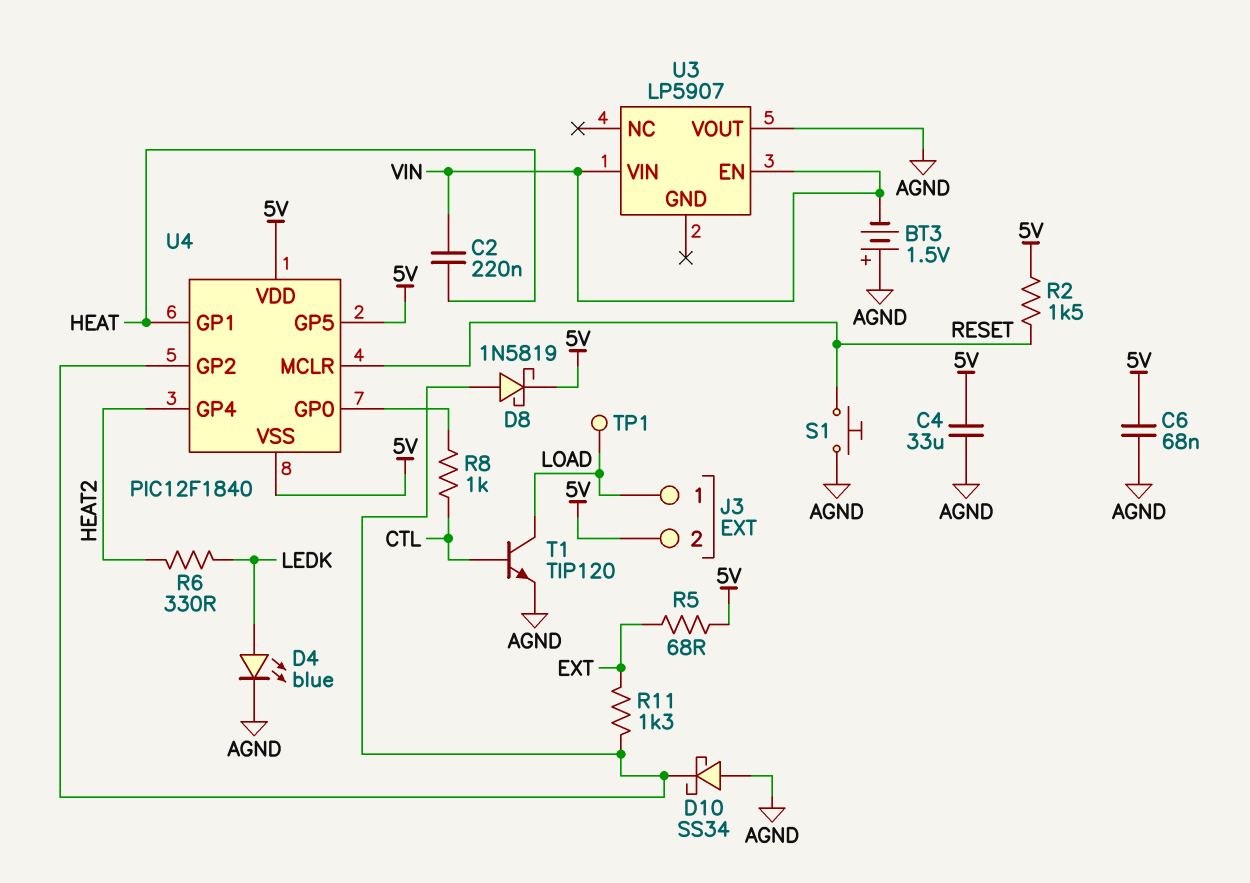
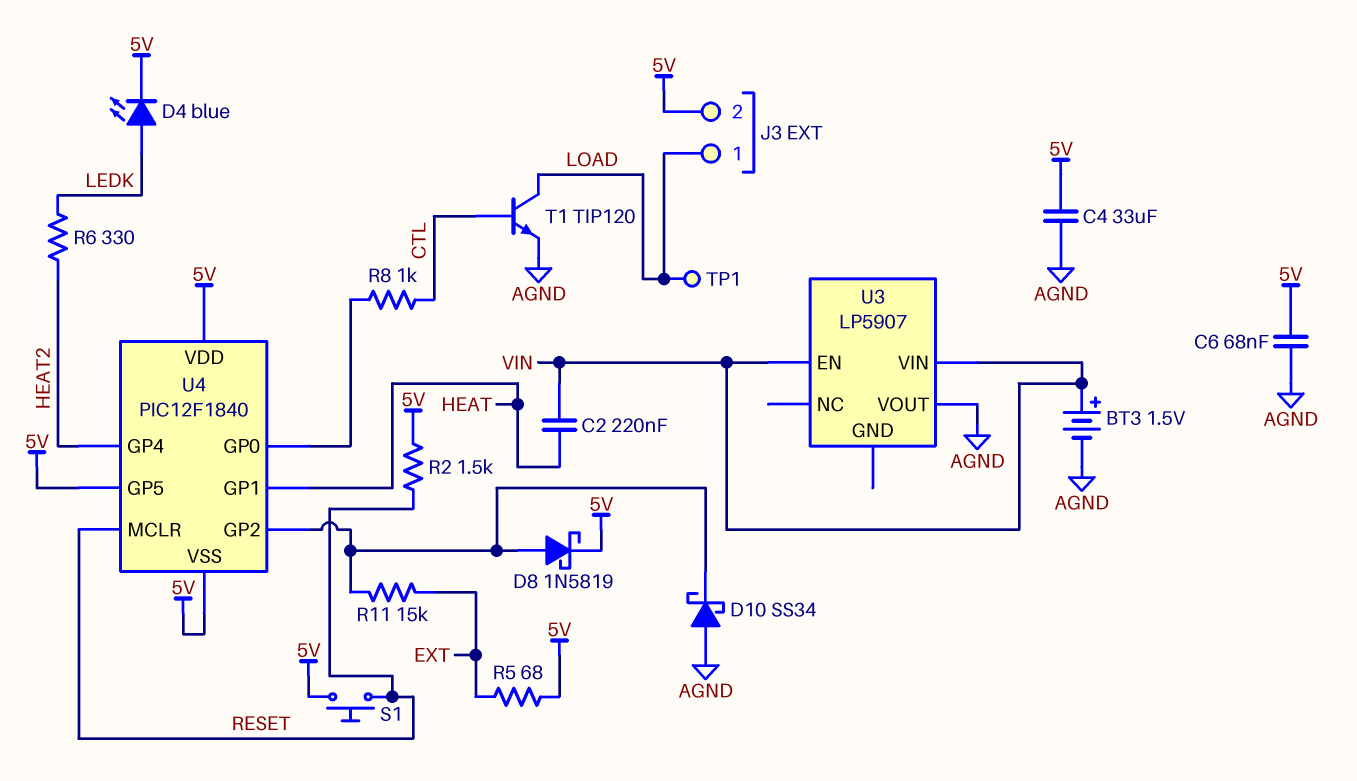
BT3: 1.5V (plus AGND, minus VIN) -> 1.5V (plus VIN, minus AGND)
D4: LED blue (A LEDK, K AGND) -> LED blue (A LEDK, K 5V)
R11: 1.3k (EXT, U4/GP2) -> 15k (EXT, U4/GP2)
S1: button (AGND, RESET) -> button (5V, RESET)

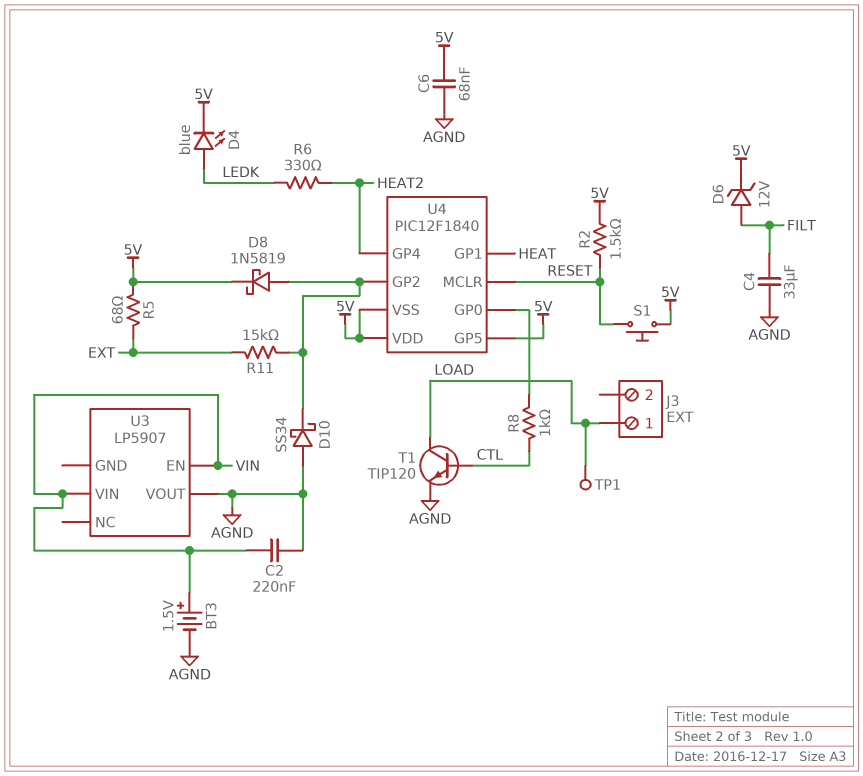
C2: 220nF (HEAT, VIN) -> 220nF (AGND, VIN)
C4: 33uF (5V, AGND) -> 33uF (AGND, FILT)
D6: none -> zener 12V (A FILT, K 5V)
J3 pin 2: 5V -> none

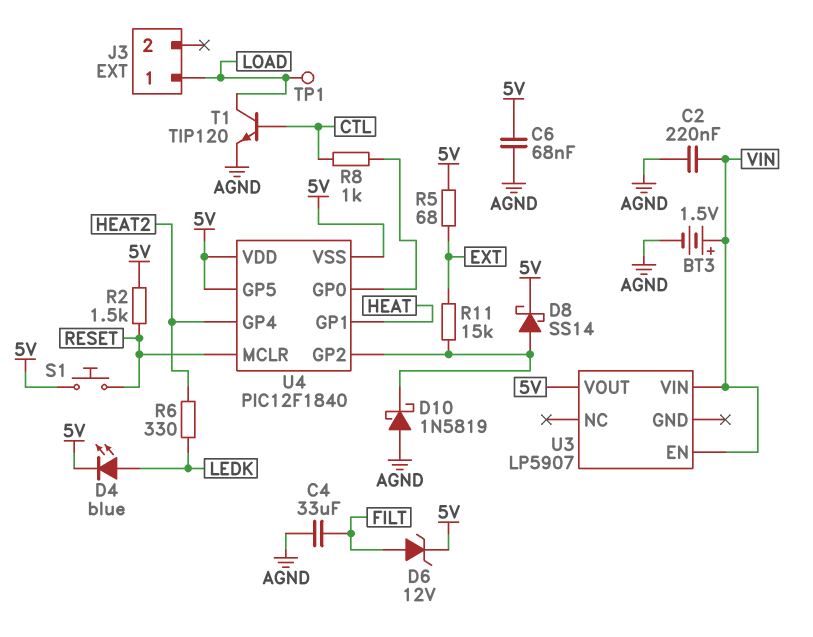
D8: schottky 1N5819 (A U4/GP2, K 5V) -> schottky SS14 (A U4/GP2, K 5V)
D10: schottky SS34 (A AGND, K U4/GP2) -> schottky 1N5819 (A AGND, K U4/GP2)
U3 pin VOUT: AGND -> 5V

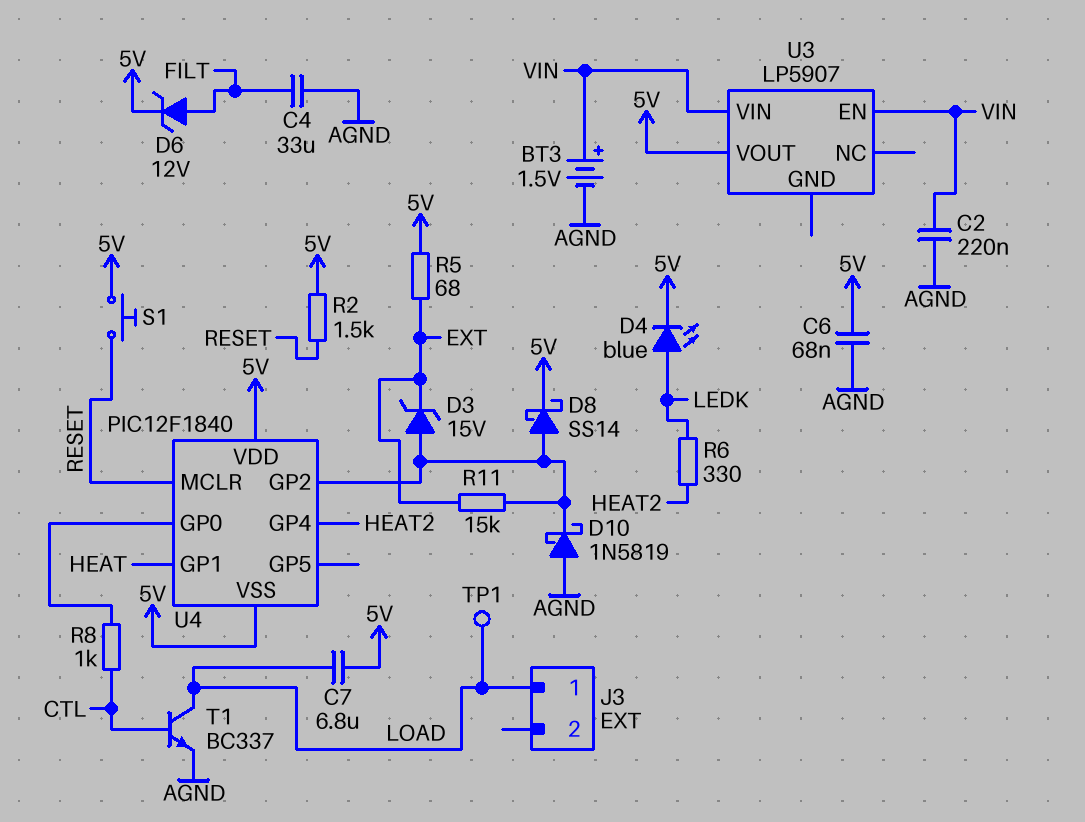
C7: none -> 6.8uF (5V, LOAD)
D3: none -> zener 15V (A U4/GP2, K EXT)
T1: NPN TIP120 (B CTL, C LOAD, E AGND) -> NPN BC337 (B CTL, C LOAD, E AGND)
U4 pin GP5: 5V -> none

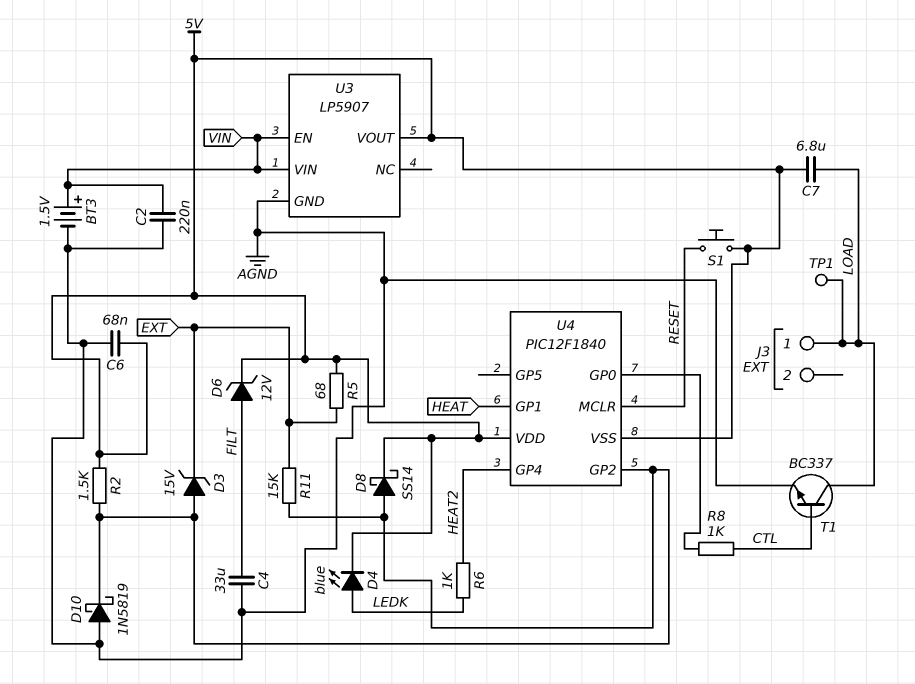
R2: 1.5k (5V, RESET) -> 1.5k (5V, U4/GP2)
R6: 330 (HEAT2, LEDK) -> 1k (HEAT2, LEDK)
U3 pin GND: none -> AGND

